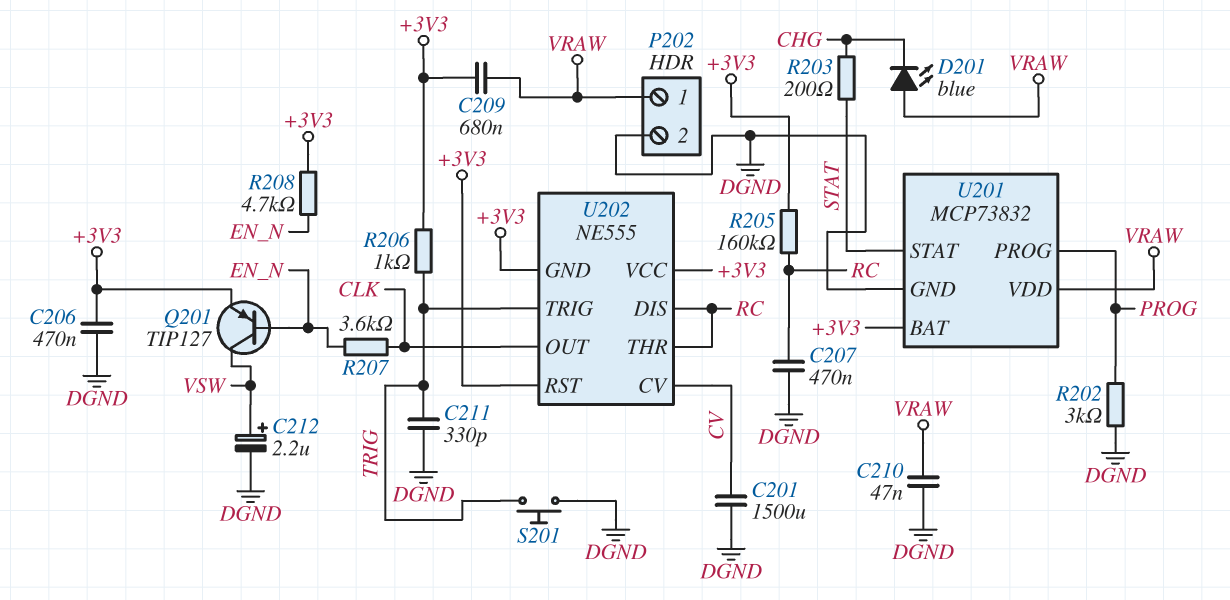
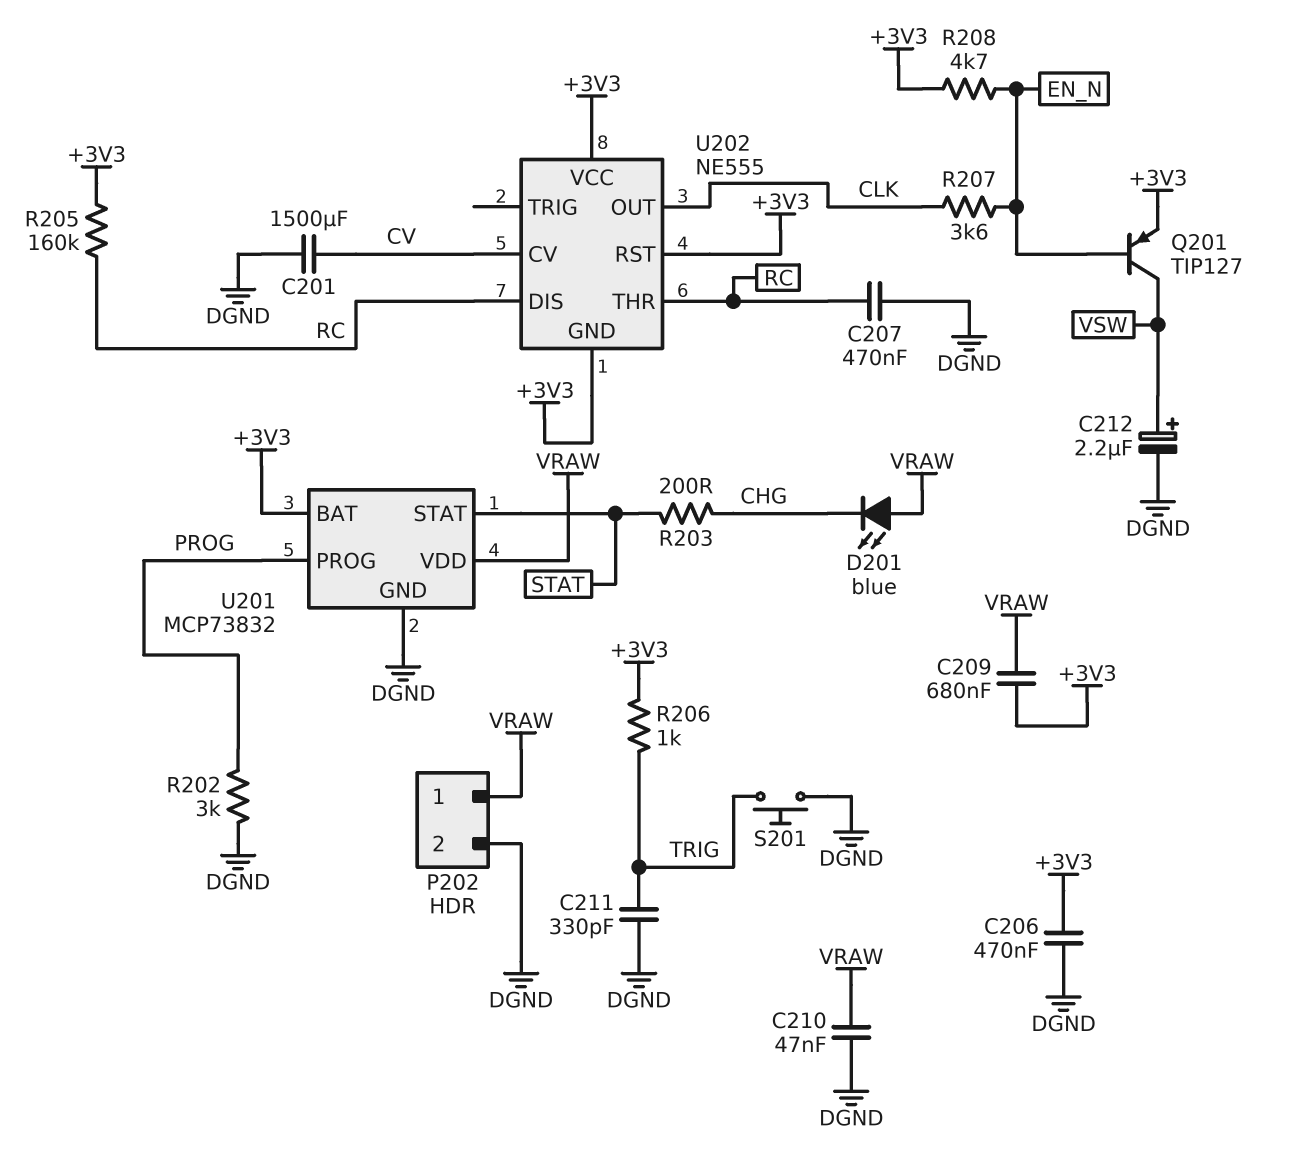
U202 pin TRIG: TRIG -> none

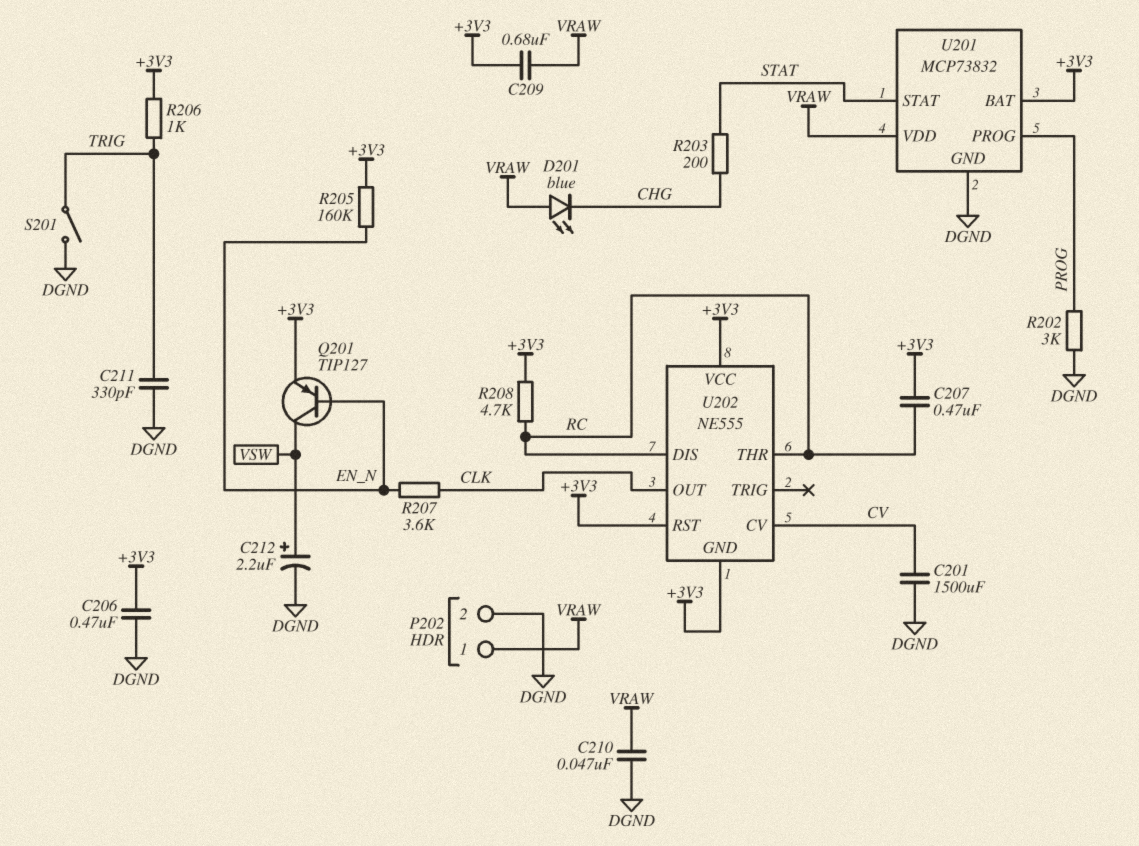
C207: 470nF (DGND, RC) -> 470nF (+3V3, RC)
R205: 160k (+3V3, RC) -> 160k (+3V3, EN_N)
R208: 4.7k (+3V3, EN_N) -> 4.7k (+3V3, RC)
S201: button (DGND, TRIG) -> switch (DGND, TRIG)

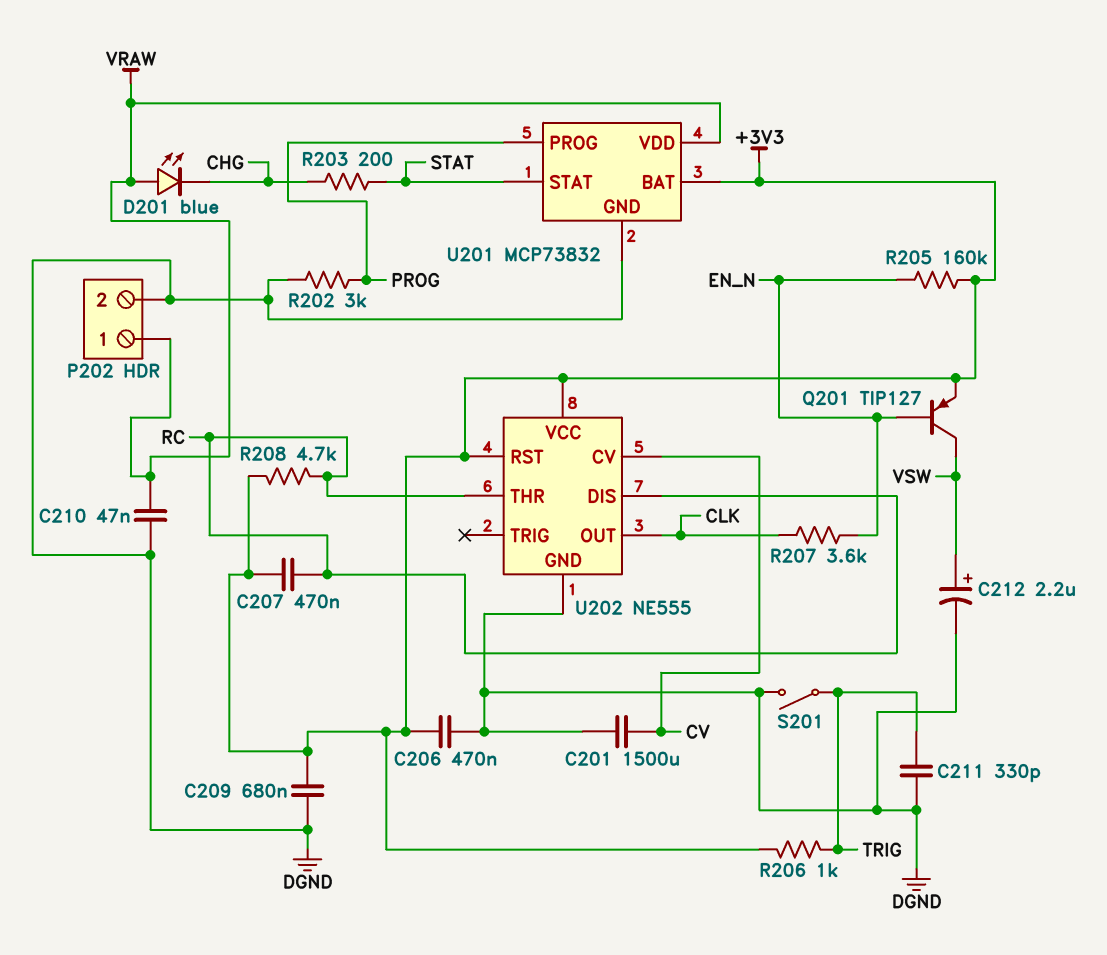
C209: 680nF (+3V3, VRAW) -> 680nF (+3V3, DGND)
U202 pin GND: +3V3 -> DGND

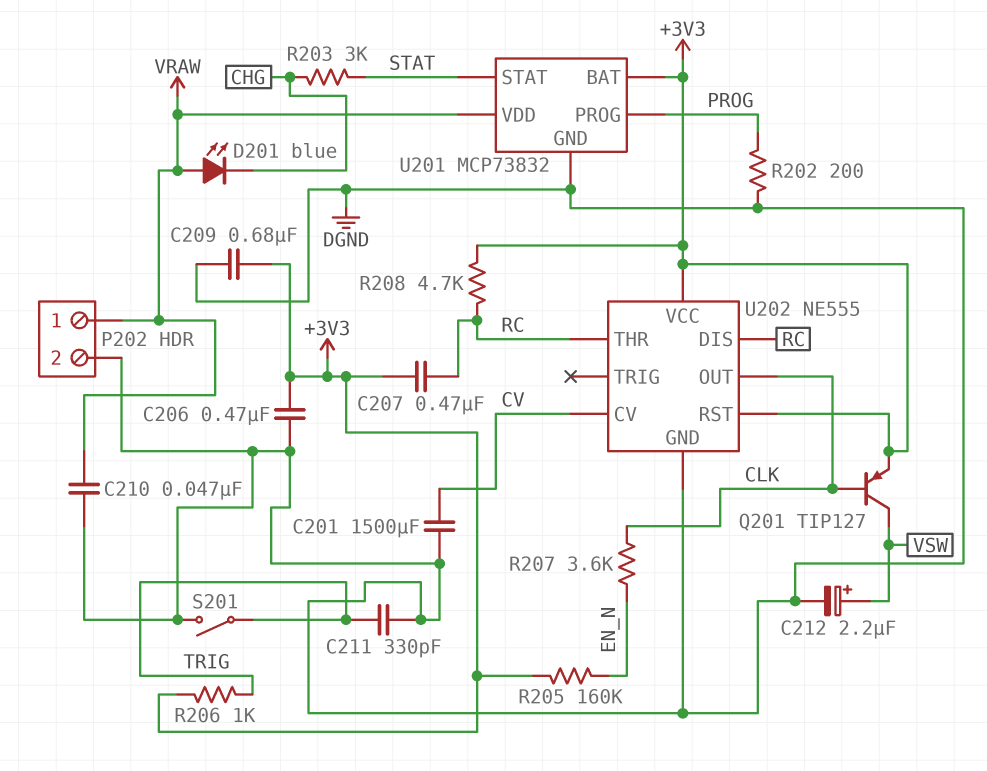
Q201: PNP TIP127 (B EN_N, C VSW, E +3V3) -> PNP TIP127 (B CLK, C VSW, E +3V3)
R202: 3k (DGND, PROG) -> 200 (DGND, PROG)
R203: 200 (CHG, STAT) -> 3k (CHG, STAT)

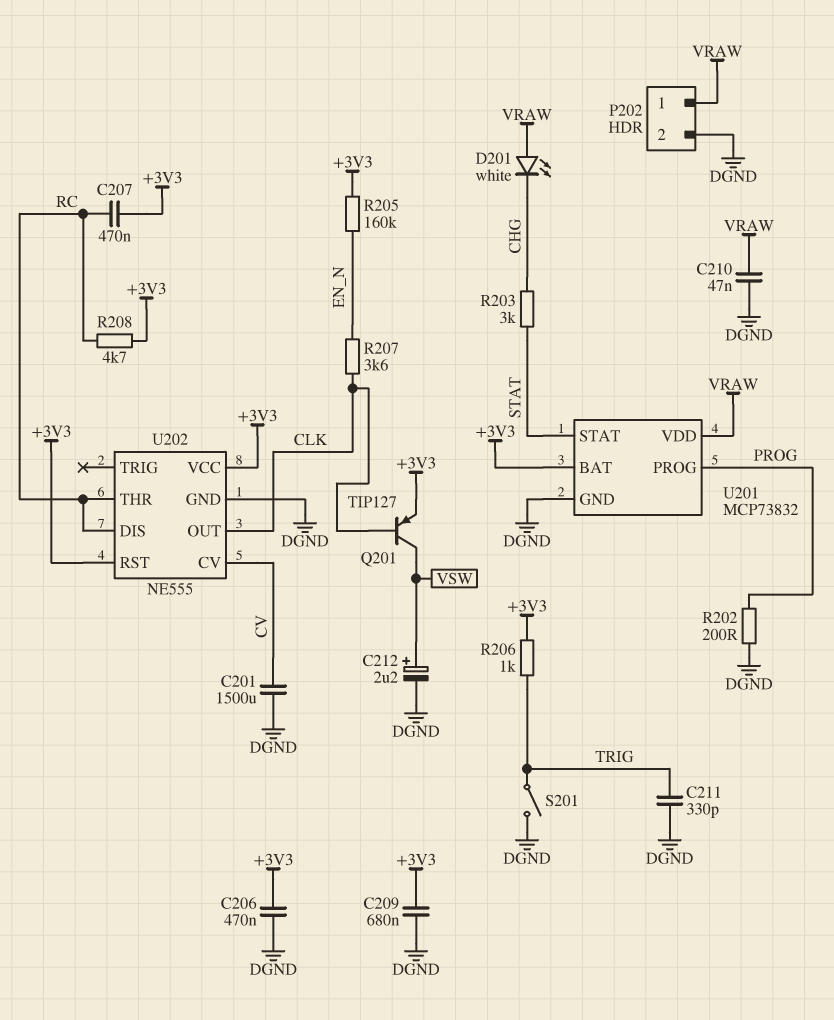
D201: LED blue (A VRAW, K CHG) -> LED white (A VRAW, K CHG)

